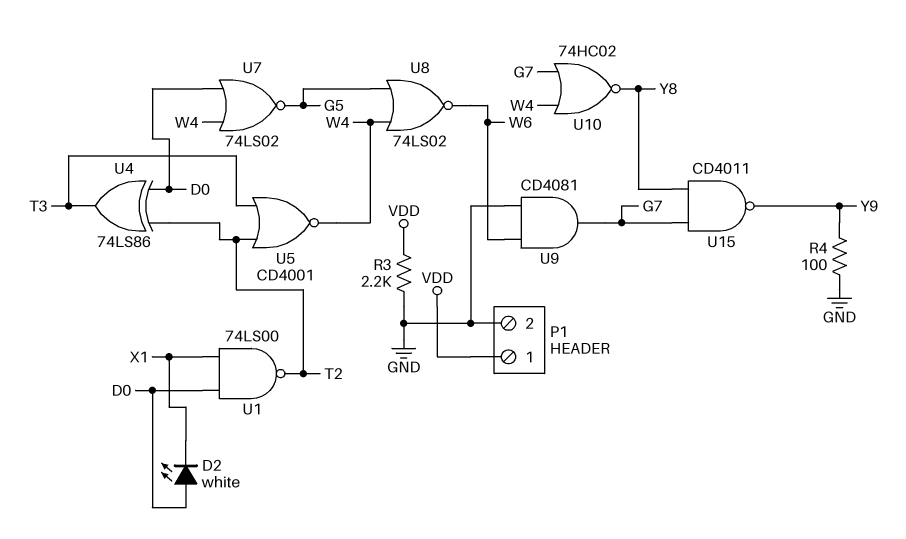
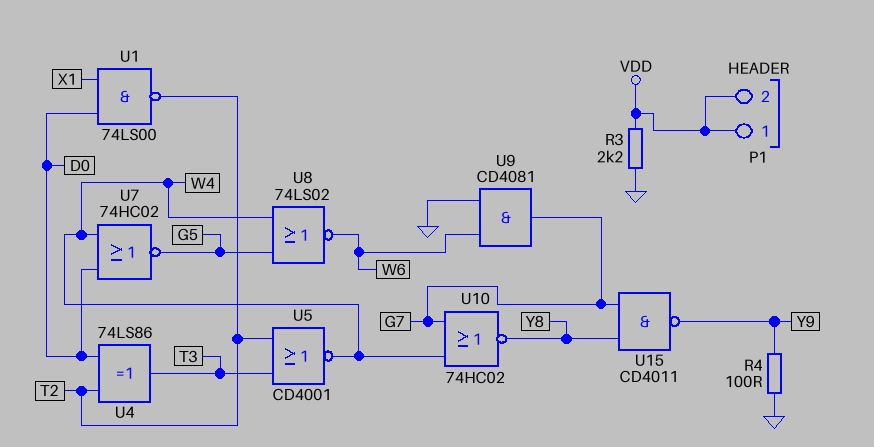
D2: LED white (A D0, K X1) -> none
P1 pin 2: GND -> VDD
U7: NOR 74LS02 (in D0, in W4, out G5) -> NOR 74HC02 (in D0, in W4, out G5)

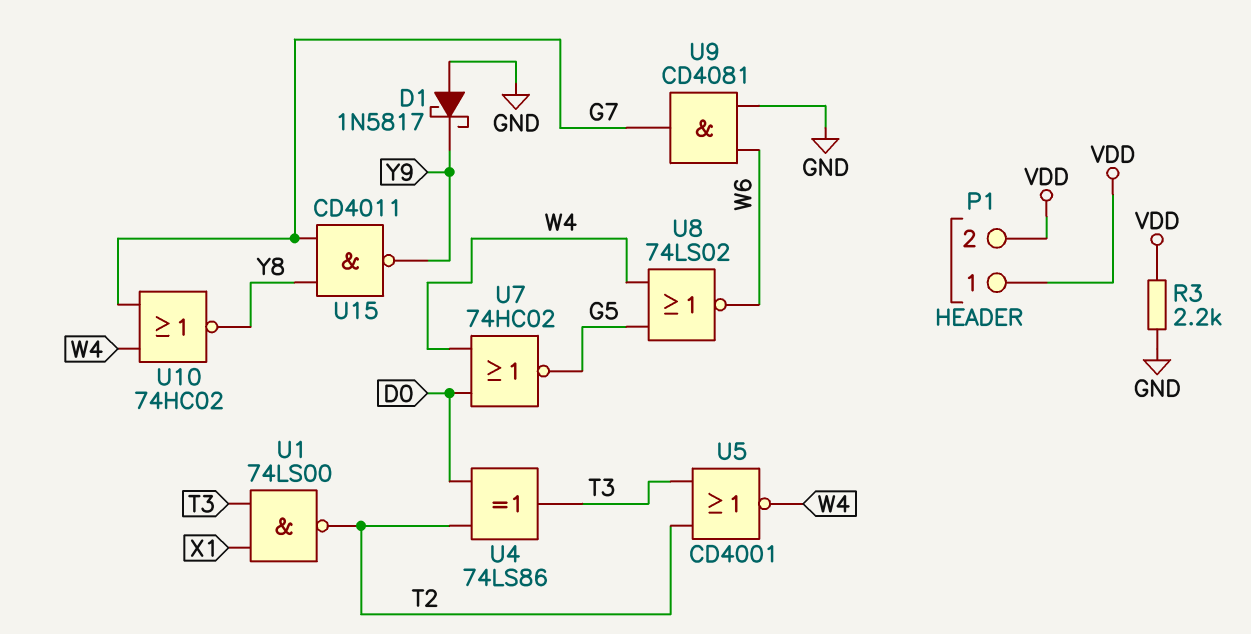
D1: none -> schottky 1N5817 (A GND, K Y9)
R4: 100 (GND, Y9) -> none
U1: NAND 74LS00 (in D0, in X1, out T2) -> NAND 74LS00 (in T3, in X1, out T2)

